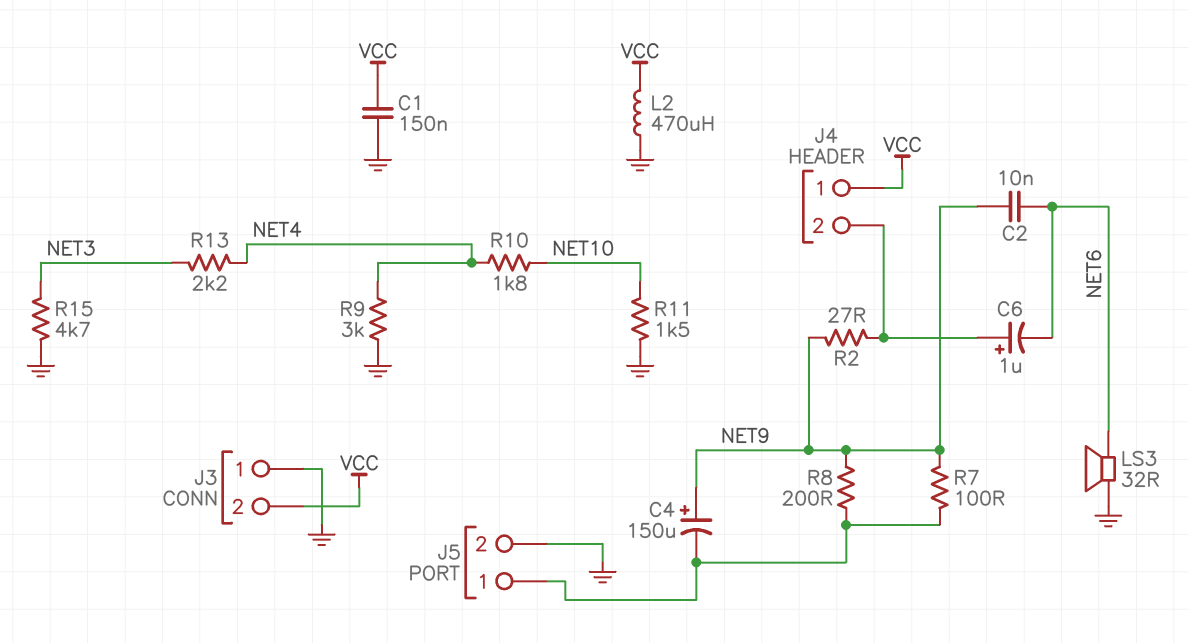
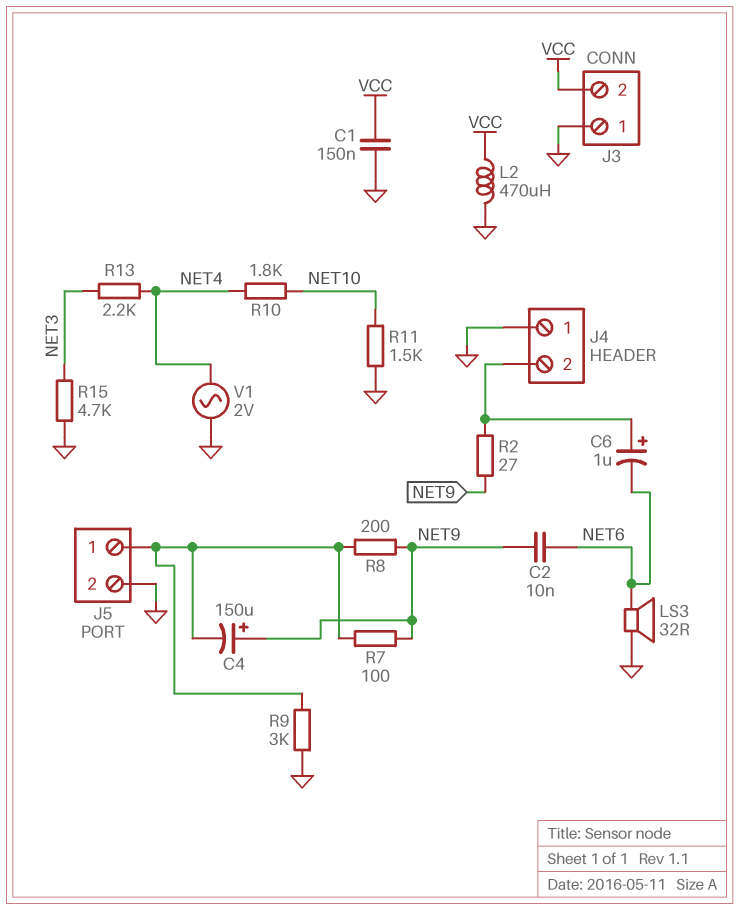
J4 pin 1: VCC -> GND
R9: 3k (GND, NET4) -> 3k (GND, J5/1)
V1: none -> AC 2V (GND, NET4)

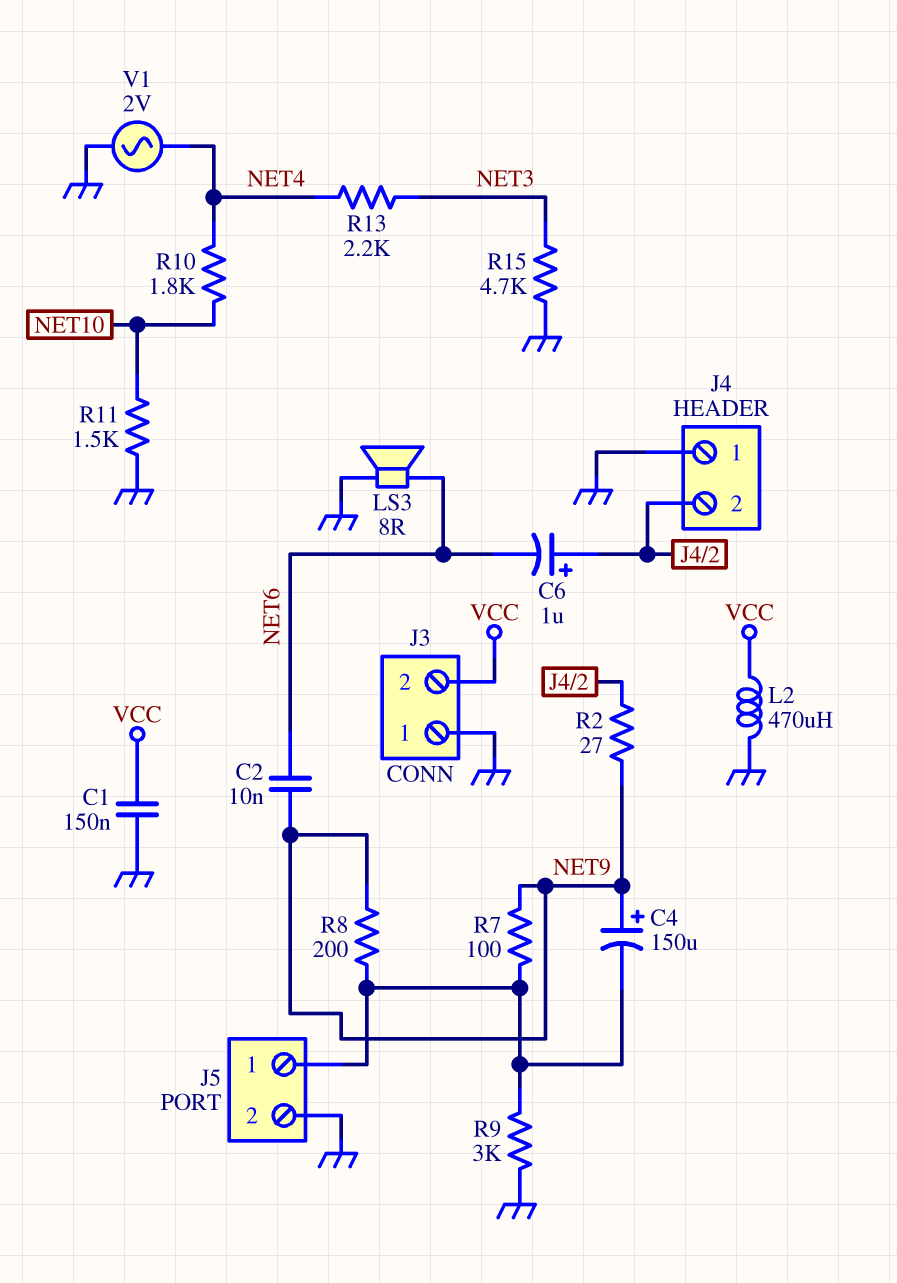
LS3: speaker 32R (GND, NET6) -> speaker 8R (GND, NET6)

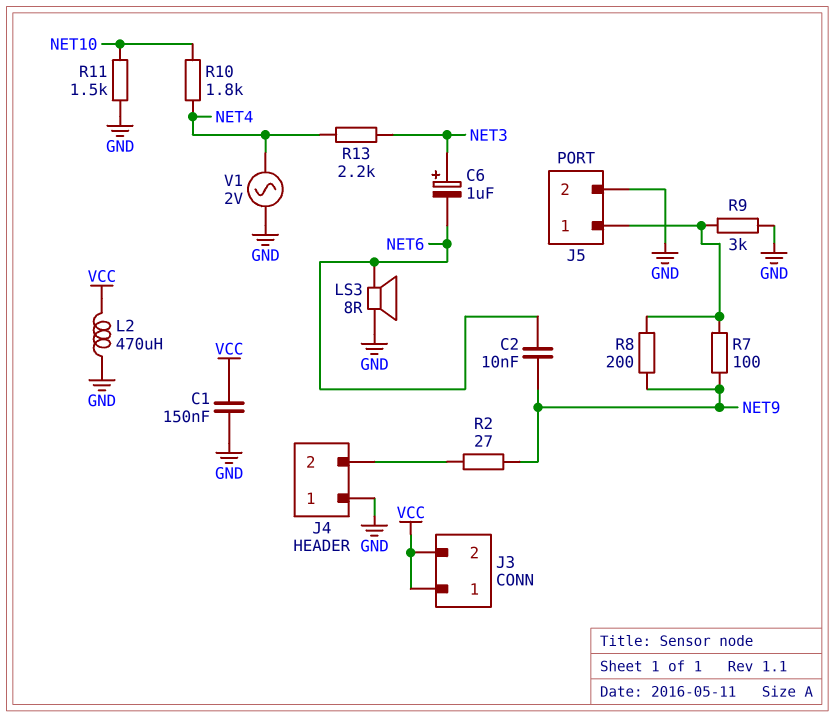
C4: 150uF (plus NET9, minus J5/1) -> none
C6: 1uF (plus J4/2, minus NET6) -> 1uF (plus NET3, minus NET6)
J3 pin 1: GND -> VCC
R15: 4.7k (GND, NET3) -> none

